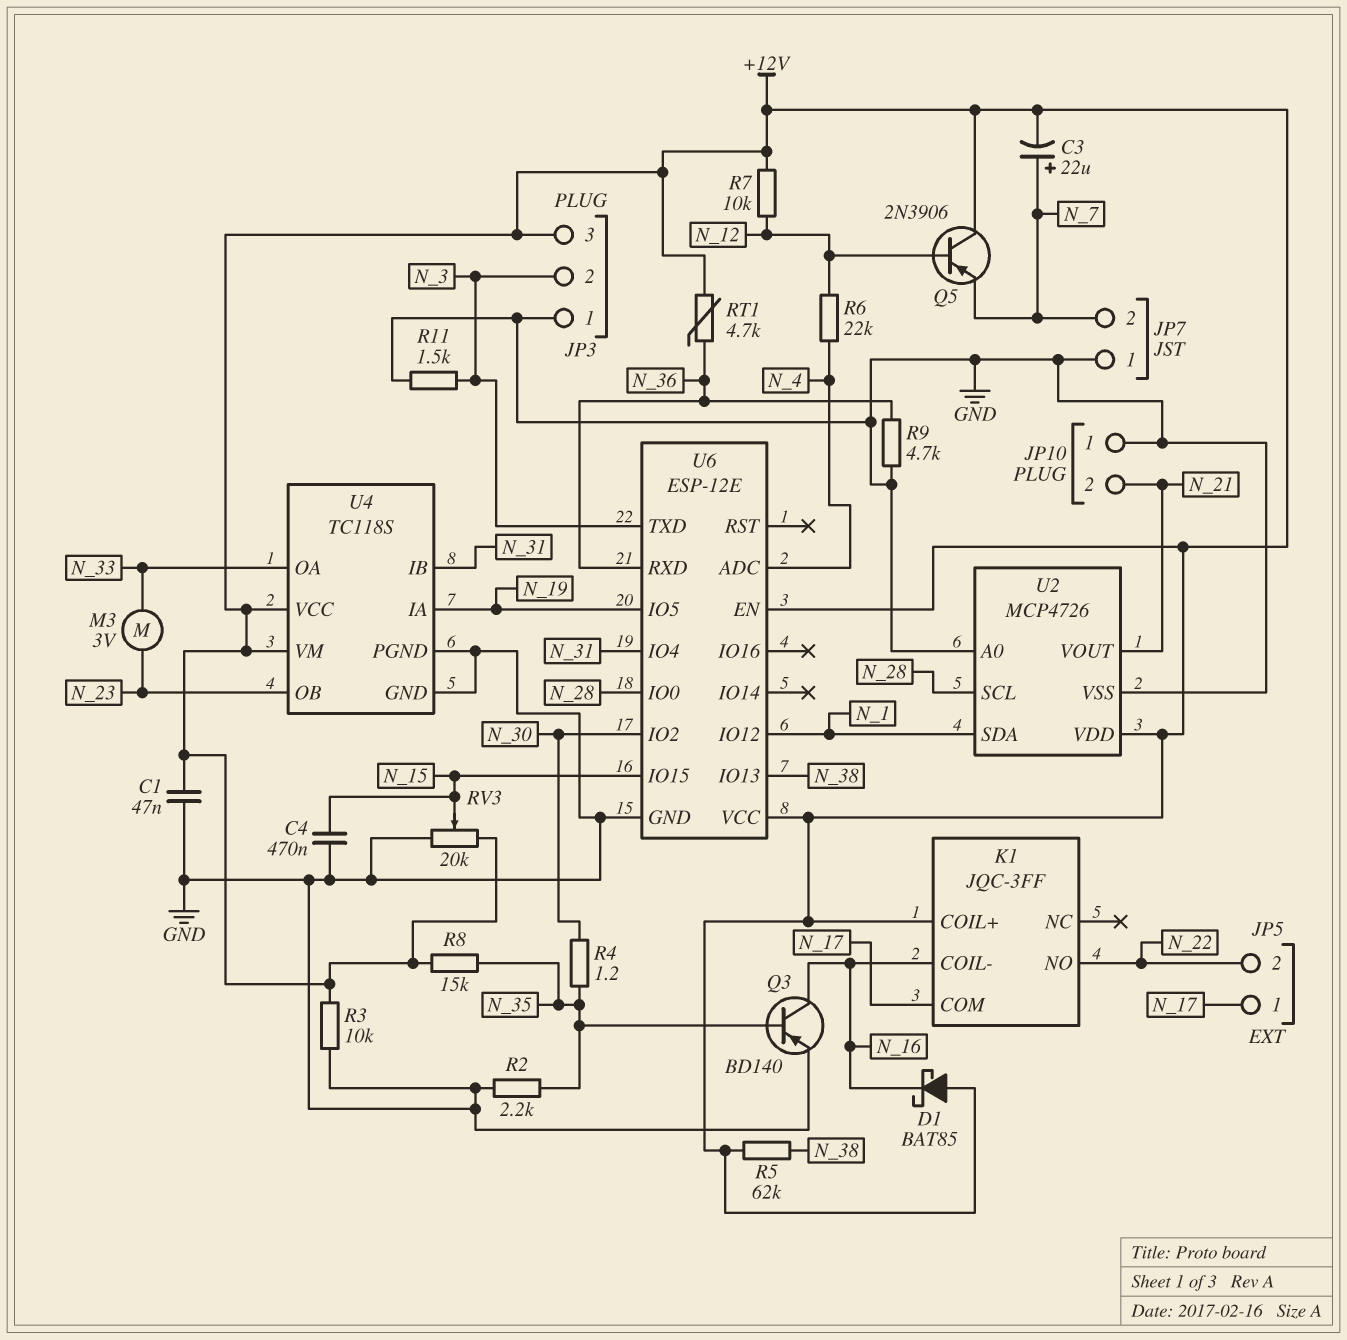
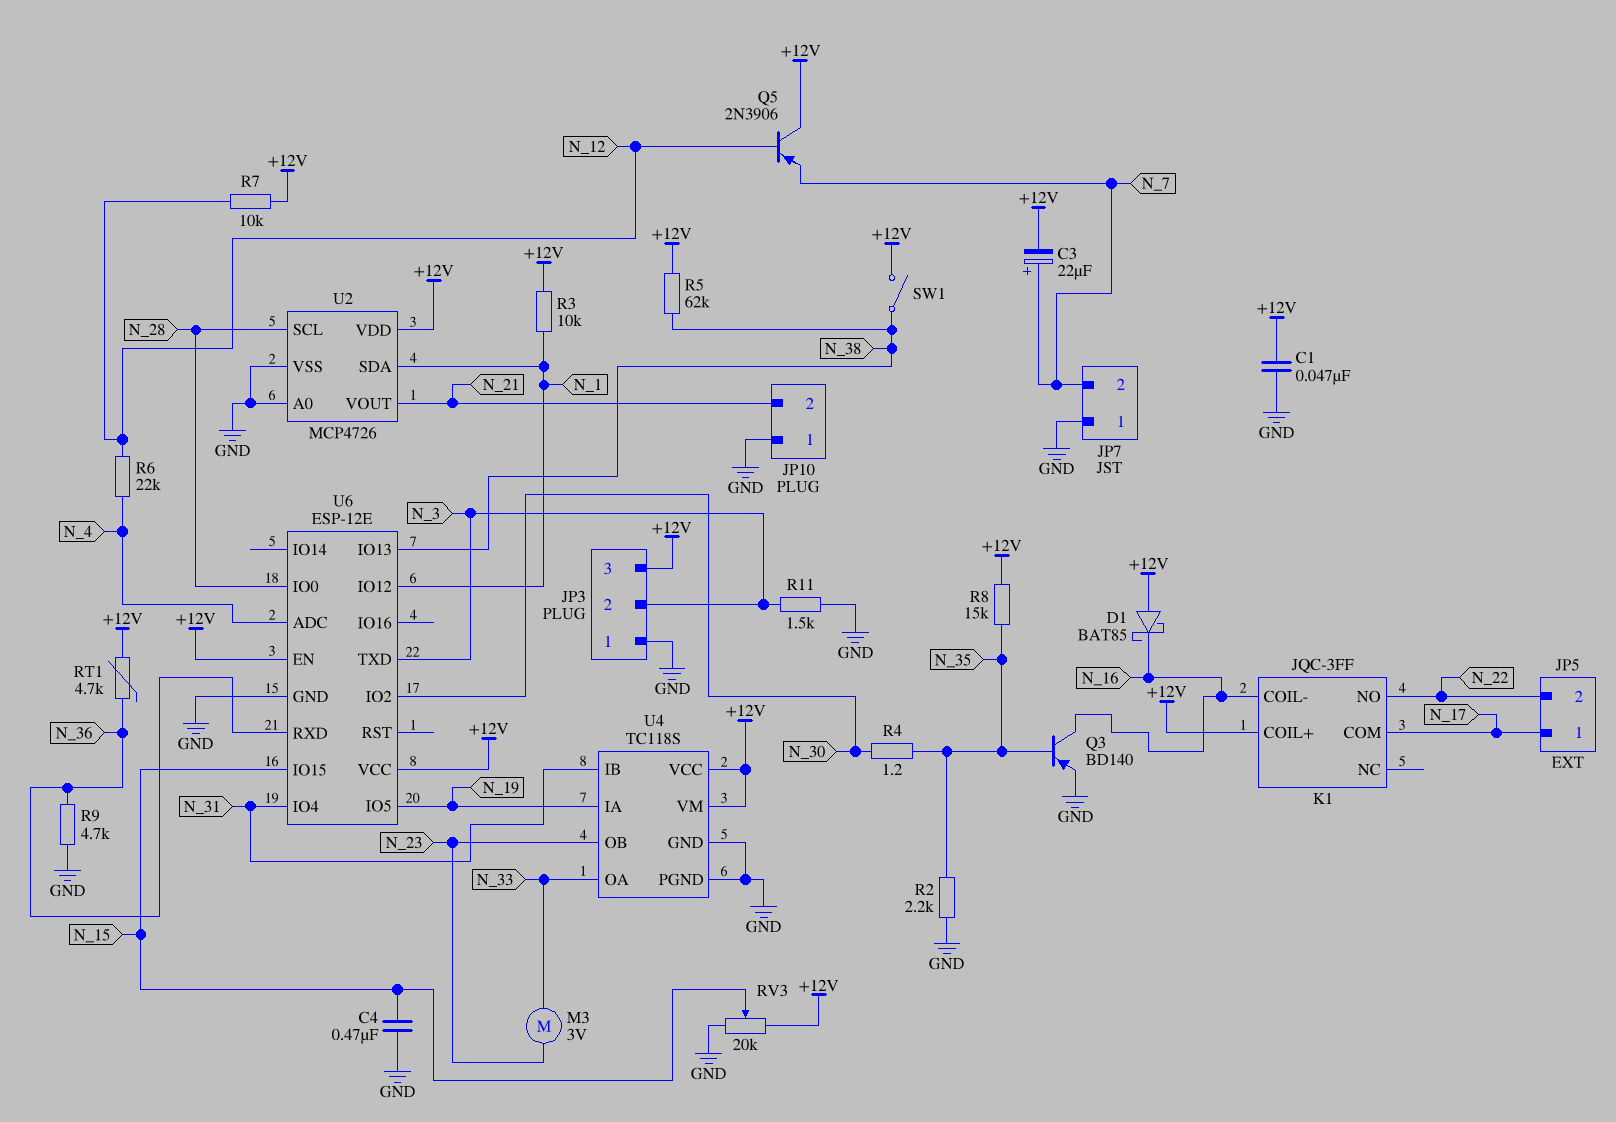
R3: 10k (+12V, GND) -> 10k (+12V, N_1)
SW1: none -> switch (+12V, N_38)

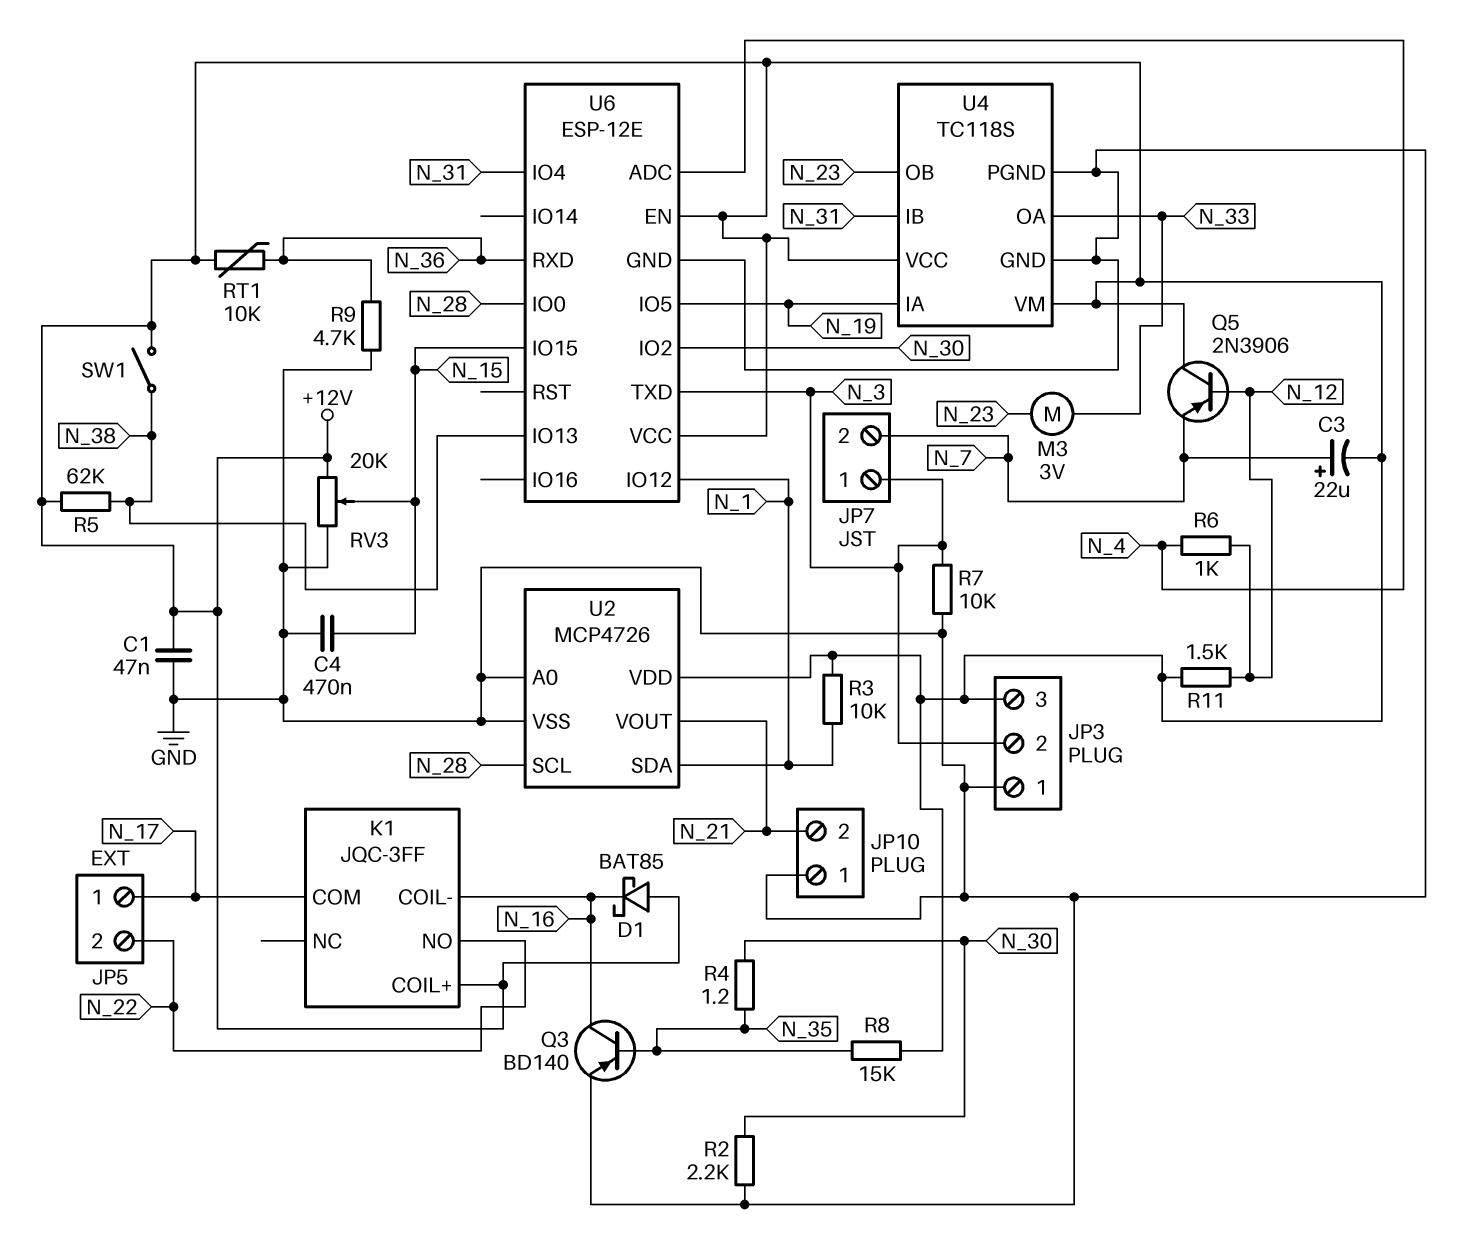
JP7 pin 1: GND -> N_3
R2: 2.2k (GND, N_35) -> 2.2k (GND, N_30)
R6: 22k (N_4, N_12) -> 1k (N_4, N_12)
R7: 10k (+12V, N_12) -> 10k (GND, N_3)
R11: 1.5k (GND, N_3) -> 1.5k (+12V, N_12)
RT1: 4.7k (+12V, N_36) -> 10k (+12V, N_36)

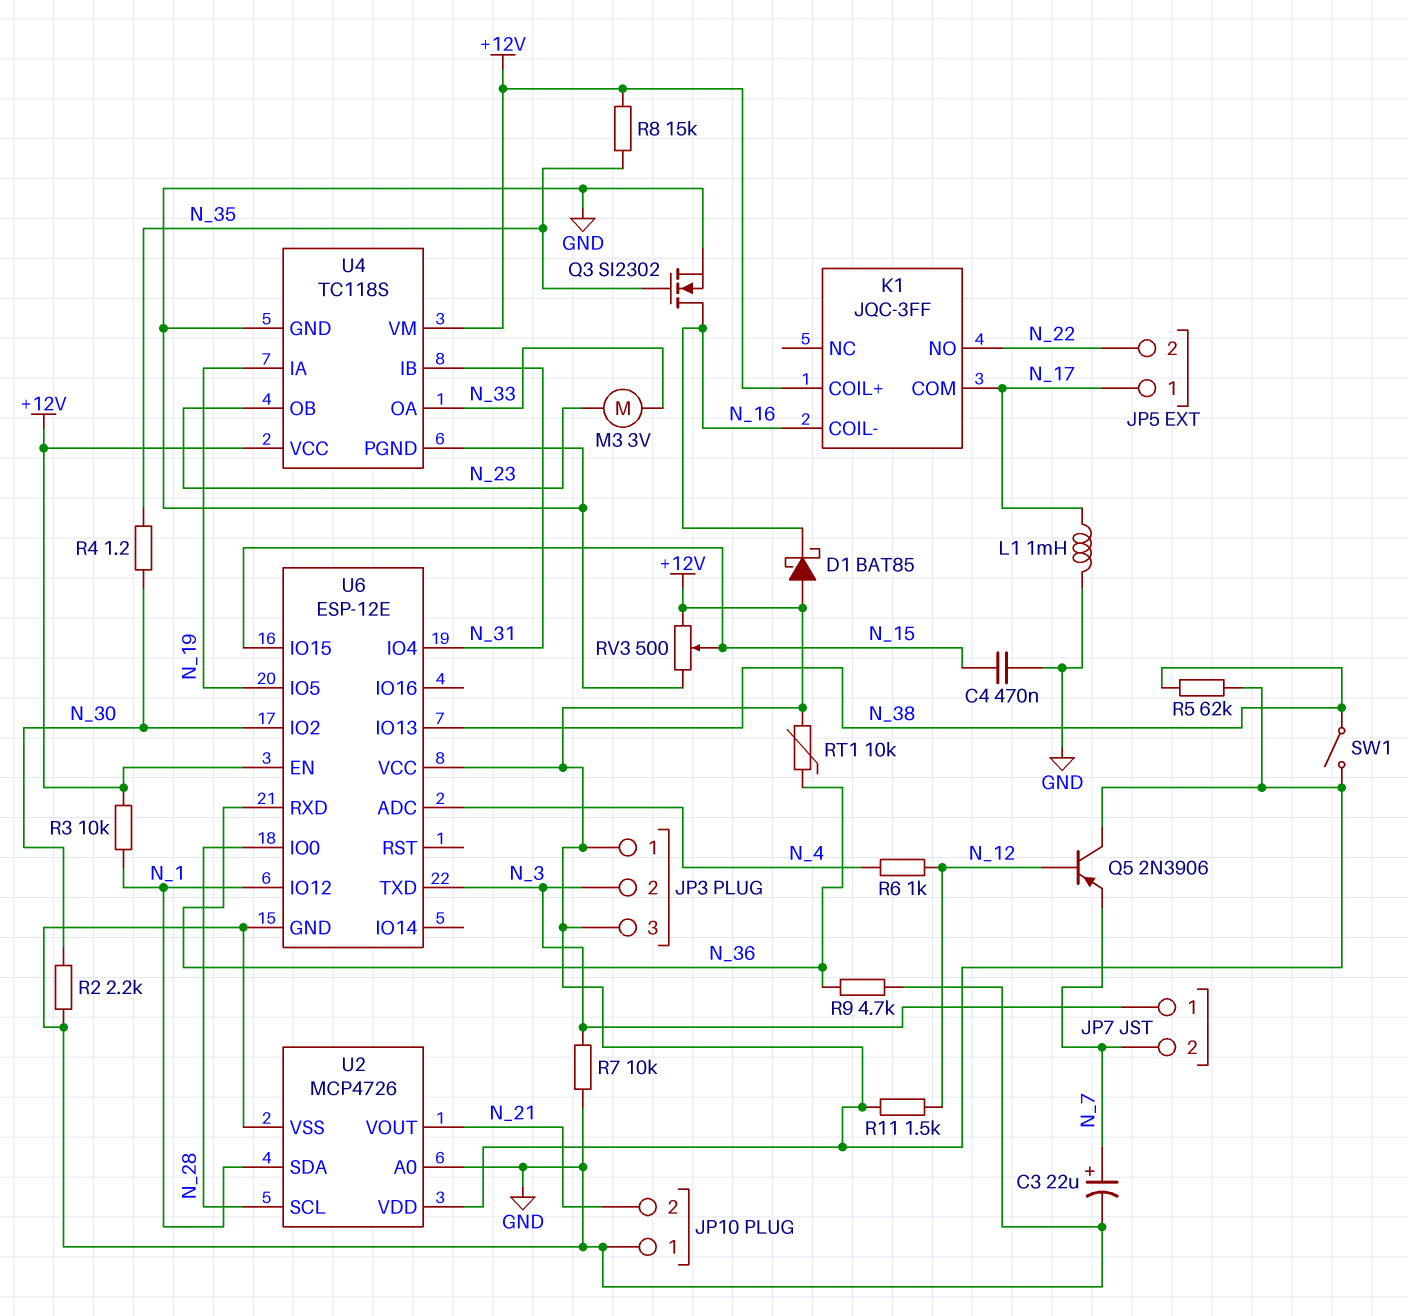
C1: 47nF (+12V, GND) -> none
C3: 22uF (plus N_7, minus +12V) -> 22uF (plus N_7, minus GND)
JP3 pin 1: GND -> +12V
L1: none -> 1mH (GND, N_17)
Q3: PNP BD140 (B N_35, C N_16, E GND) -> NMOS SI2302 (G N_35, D N_16, S GND)
RV3: 20k (+12V, GND, wiper N_15) -> 500 (+12V, GND, wiper N_15)

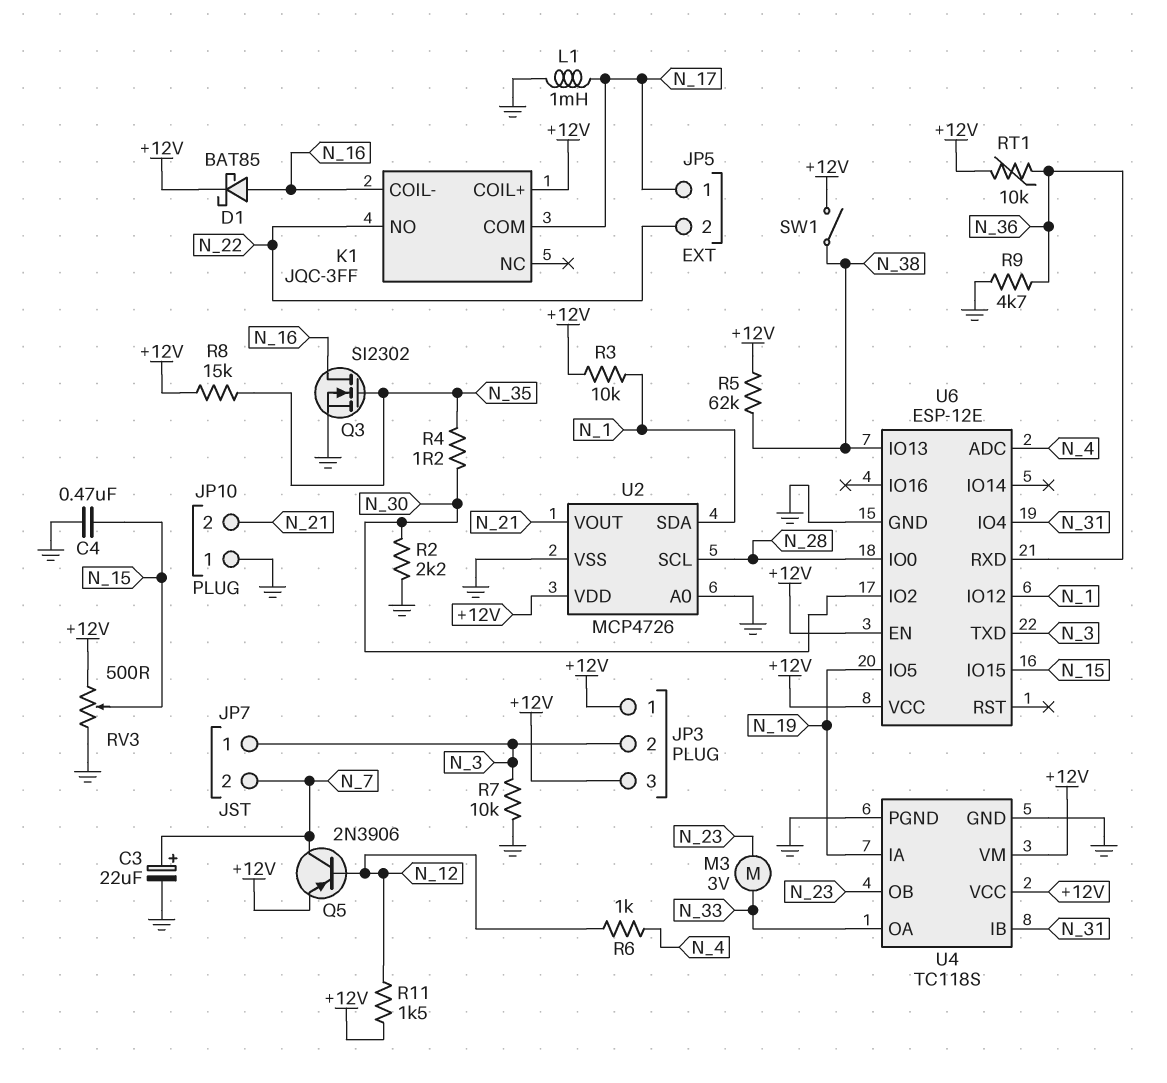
D1: schottky BAT85 (A +12V, K N_16) -> schottky BAT85 (A N_16, K +12V)
Q5: PNP 2N3906 (B N_12, C +12V, E N_7) -> PNP 2N3906 (B N_12, C N_7, E +12V)

